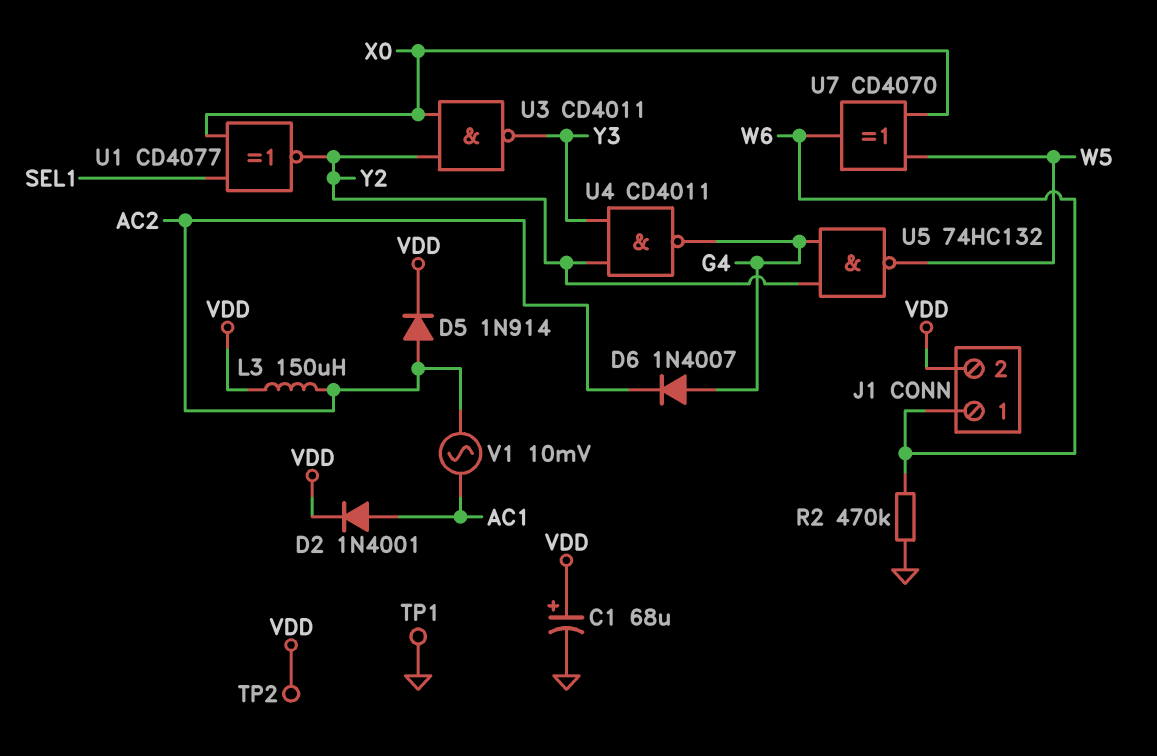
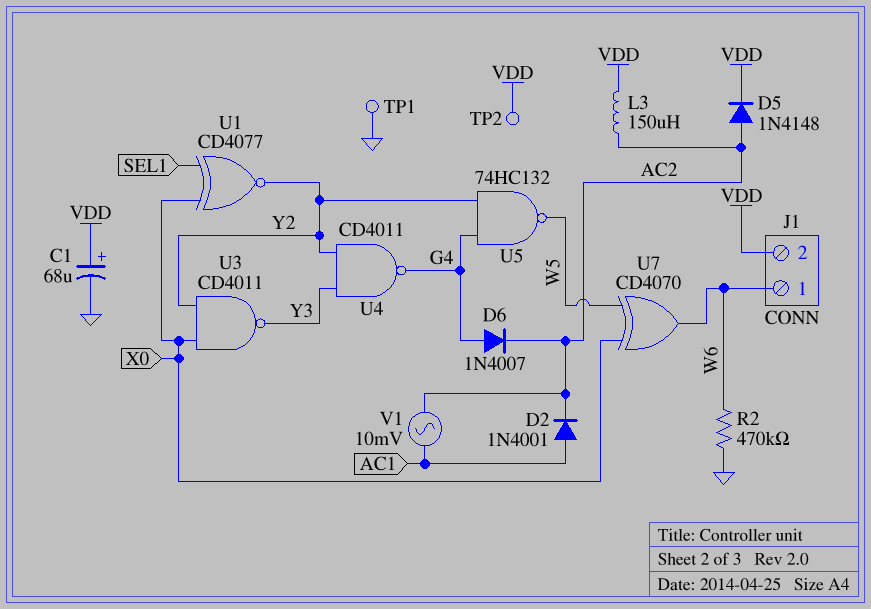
D2: diode 1N4001 (A AC1, K VDD) -> diode 1N4001 (A AC1, K AC2)
D5: diode 1N914 (A AC2, K VDD) -> diode 1N4148 (A AC2, K VDD)

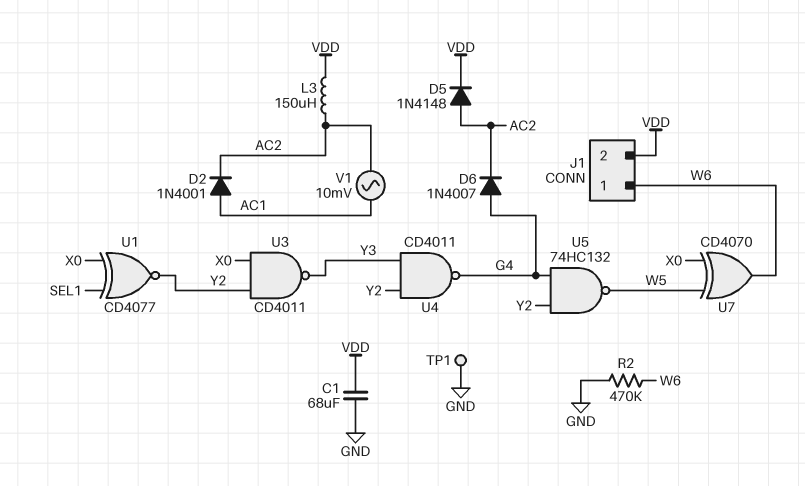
C1: 68uF (plus VDD, minus GND) -> 68uF (GND, VDD)
TP2: test point (VDD) -> none

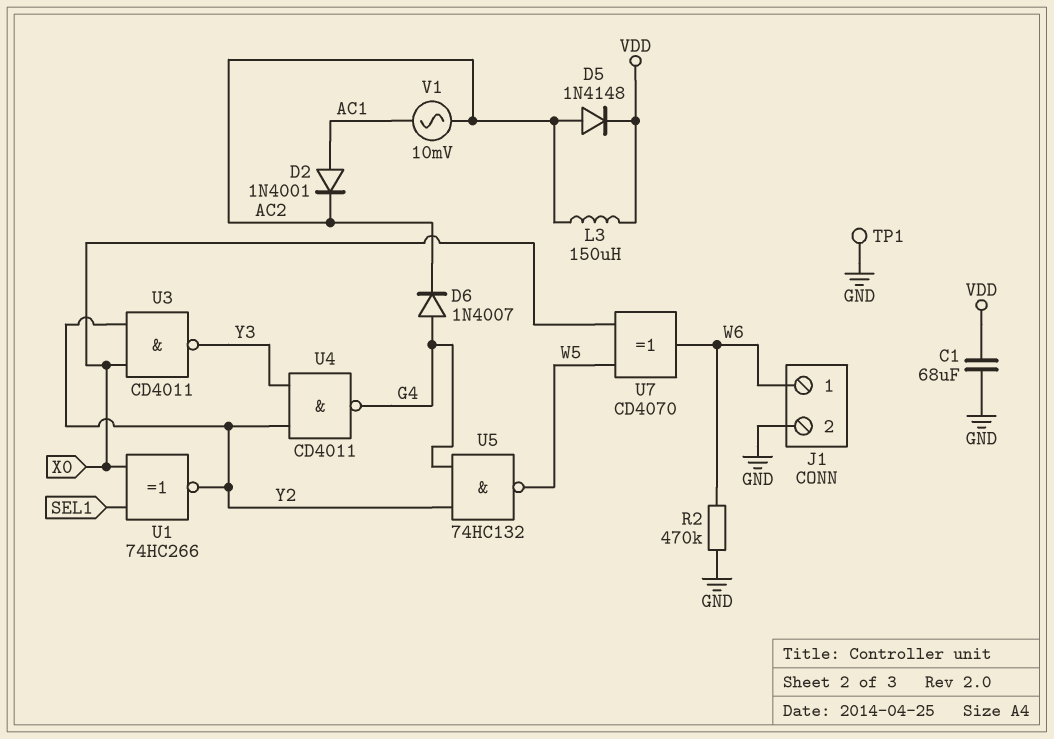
J1 pin 2: VDD -> GND
U1: XNOR CD4077 (in SEL1, in X0, out Y2) -> XNOR 74HC266 (in SEL1, in X0, out Y2)

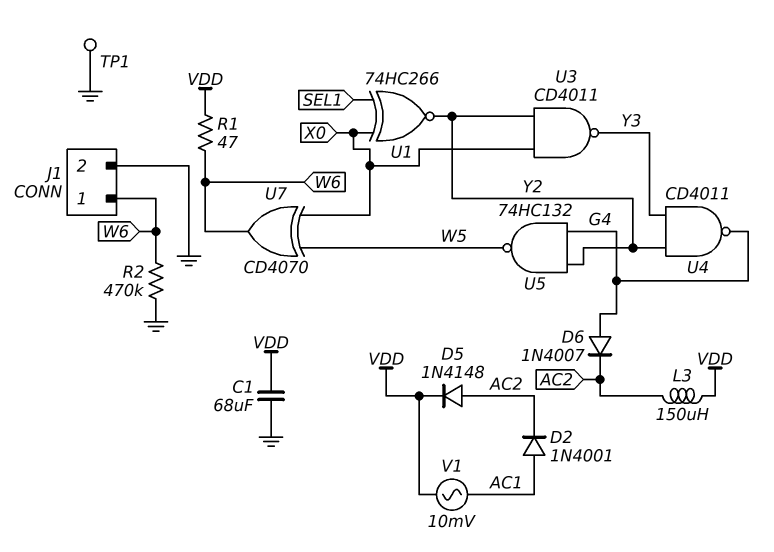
R1: none -> 47 (VDD, W6)
V1: AC 10mV (AC1, AC2) -> AC 10mV (AC1, VDD)

